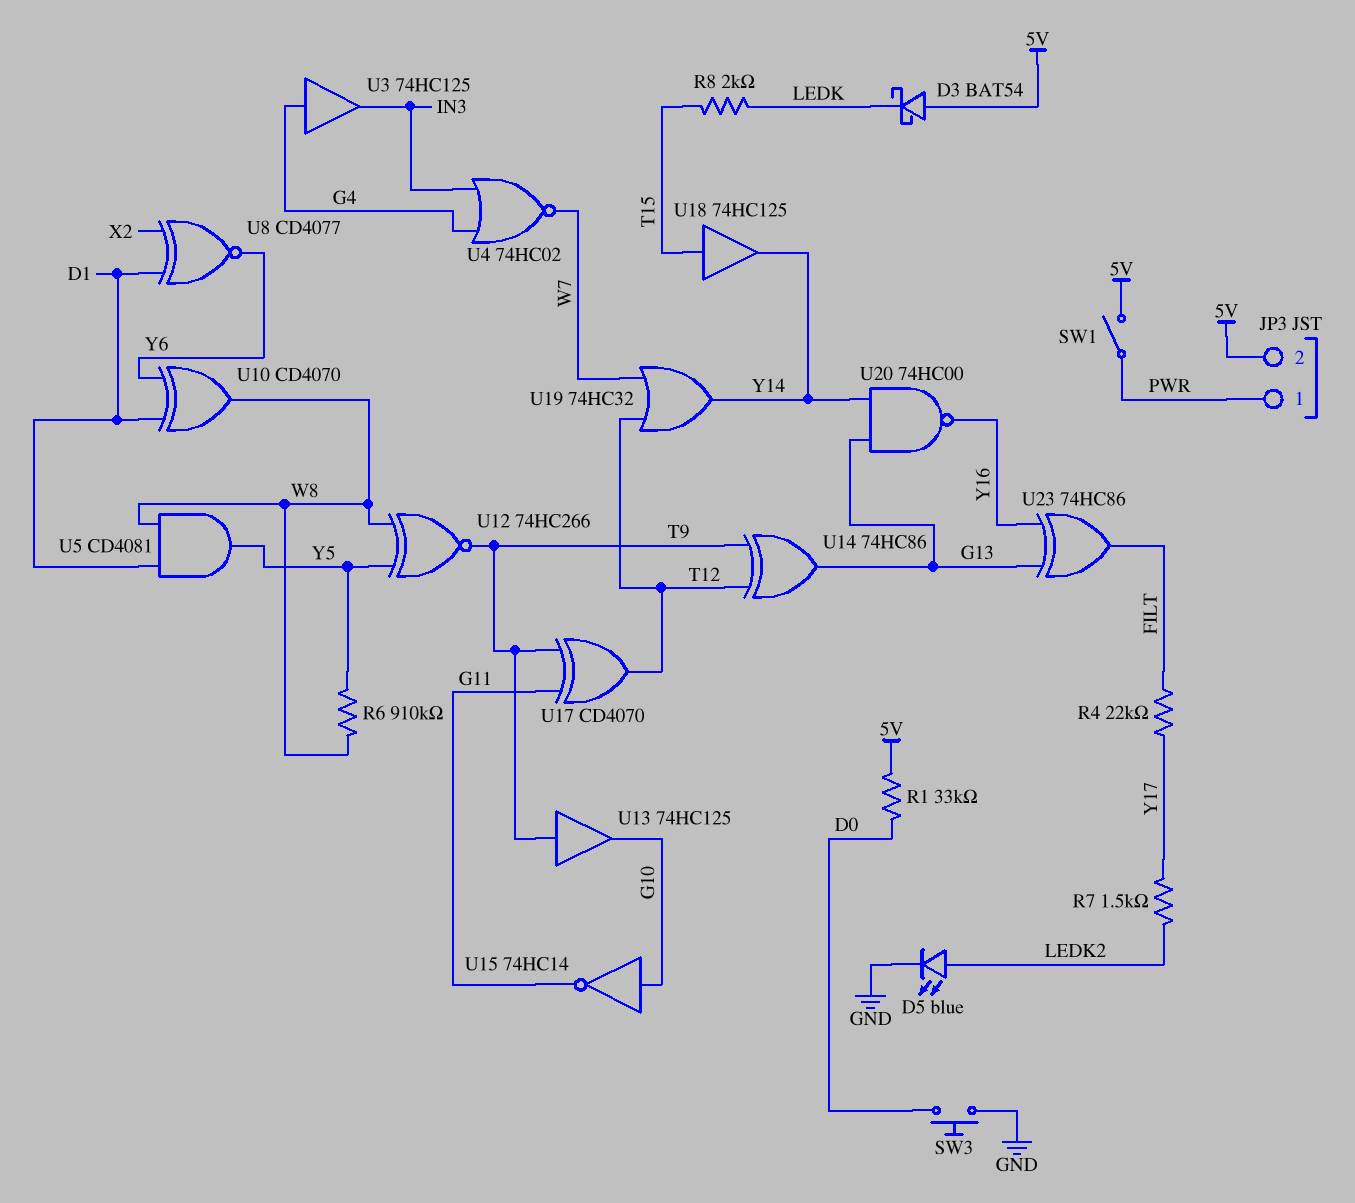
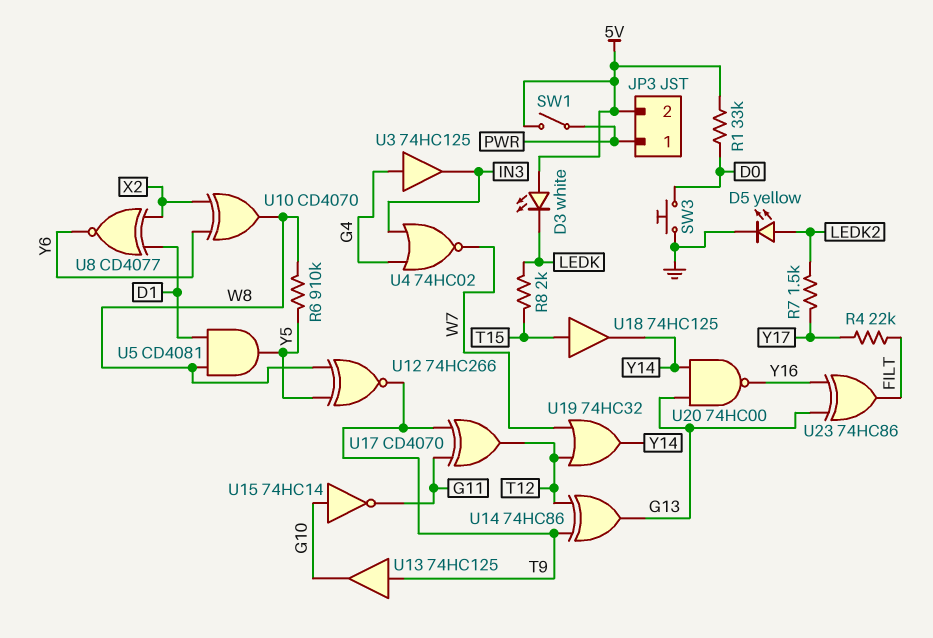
D3: schottky BAT54 (A 5V, K LEDK) -> LED white (A 5V, K LEDK)
D5: LED blue (A LEDK2, K GND) -> LED yellow (A LEDK2, K GND)
U10: XOR CD4070 (in D1, in Y6, out W8) -> XOR CD4070 (in X2, in Y6, out W8)

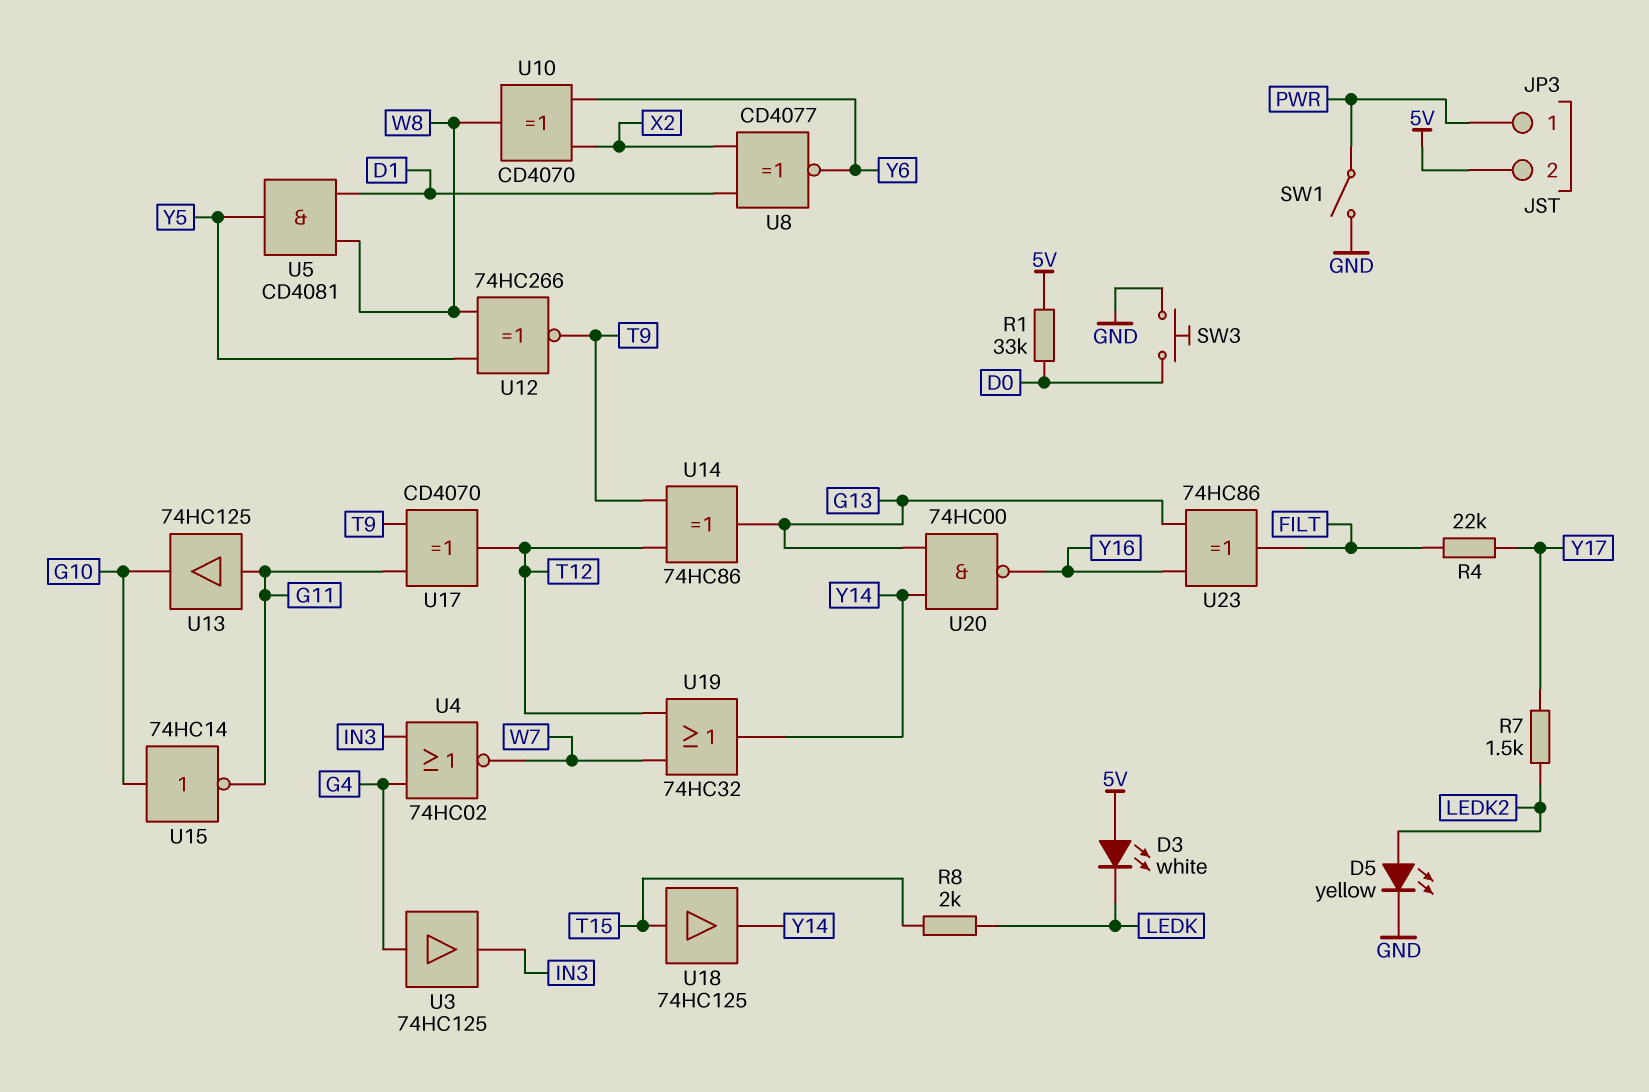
R6: 910k (W8, Y5) -> none
SW1: switch (5V, PWR) -> switch (GND, PWR)
U13: buffer 74HC125 (in T9, out G10) -> buffer 74HC125 (in G11, out G10)

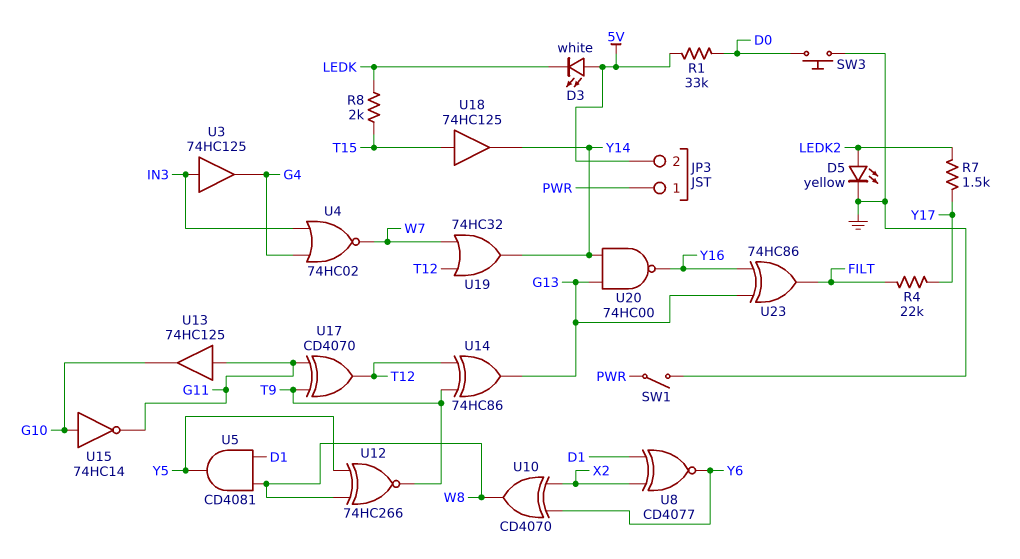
U3: buffer 74HC125 (in G4, out IN3) -> buffer 74HC125 (in IN3, out G4)

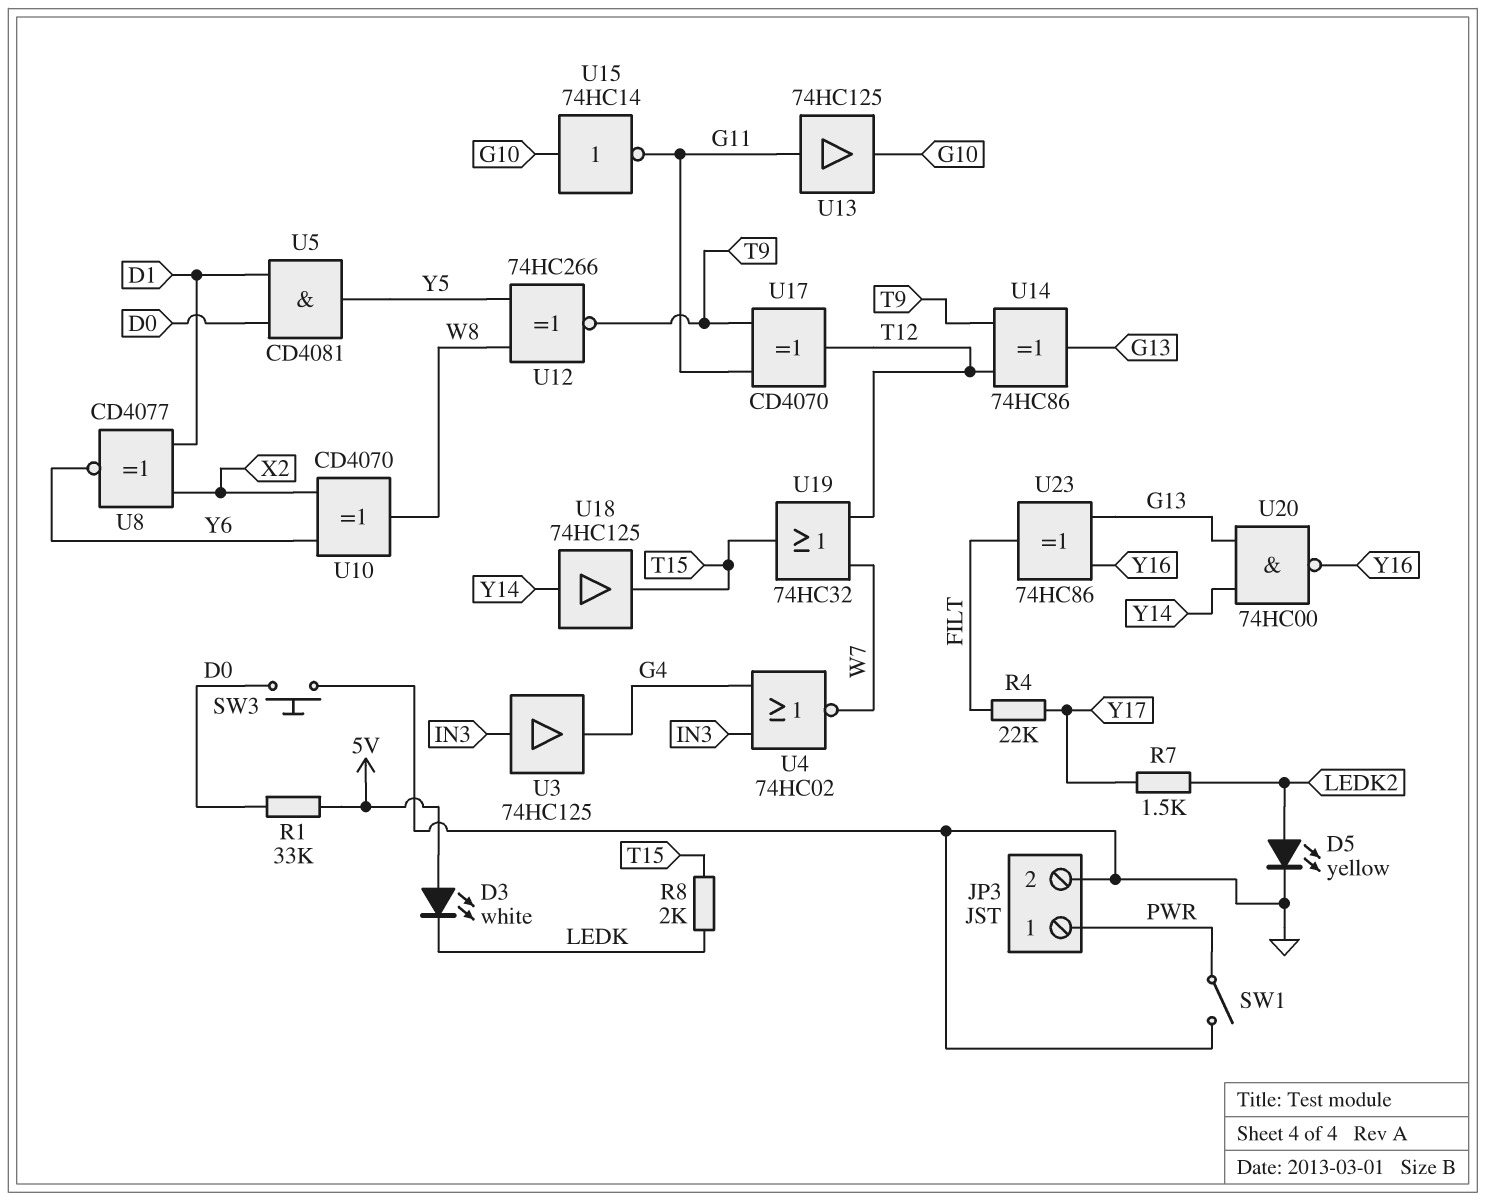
JP3 pin 2: 5V -> GND
U5: AND CD4081 (in D1, in W8, out Y5) -> AND CD4081 (in D0, in D1, out Y5)
U18: buffer 74HC125 (in T15, out Y14) -> buffer 74HC125 (in Y14, out T15)
U19: OR 74HC32 (in T12, in W7, out Y14) -> OR 74HC32 (in T12, in W7, out T15)

